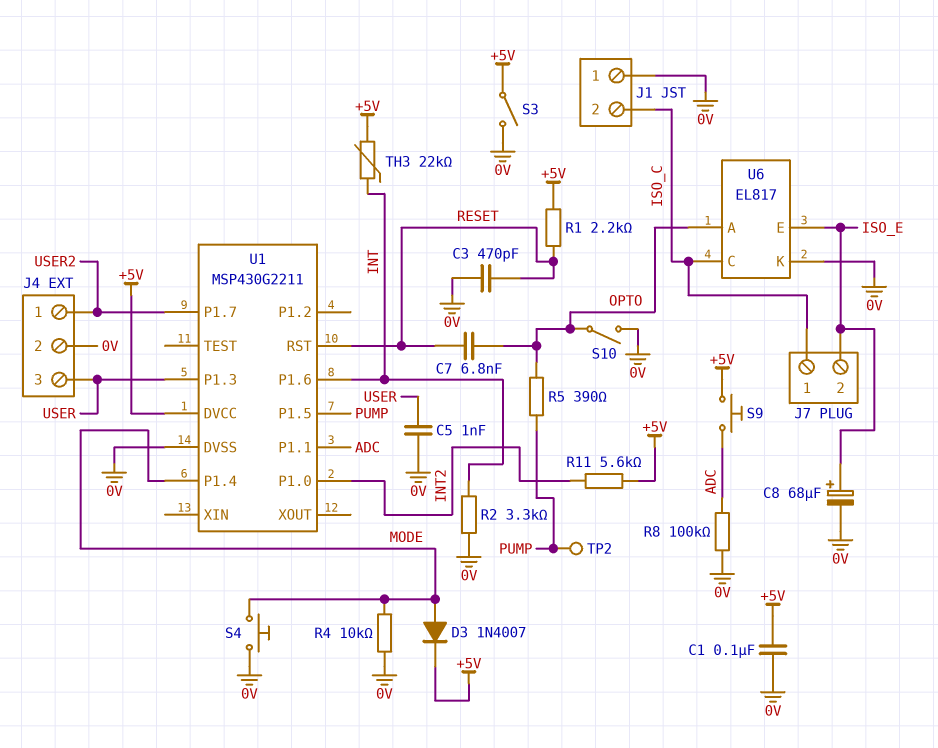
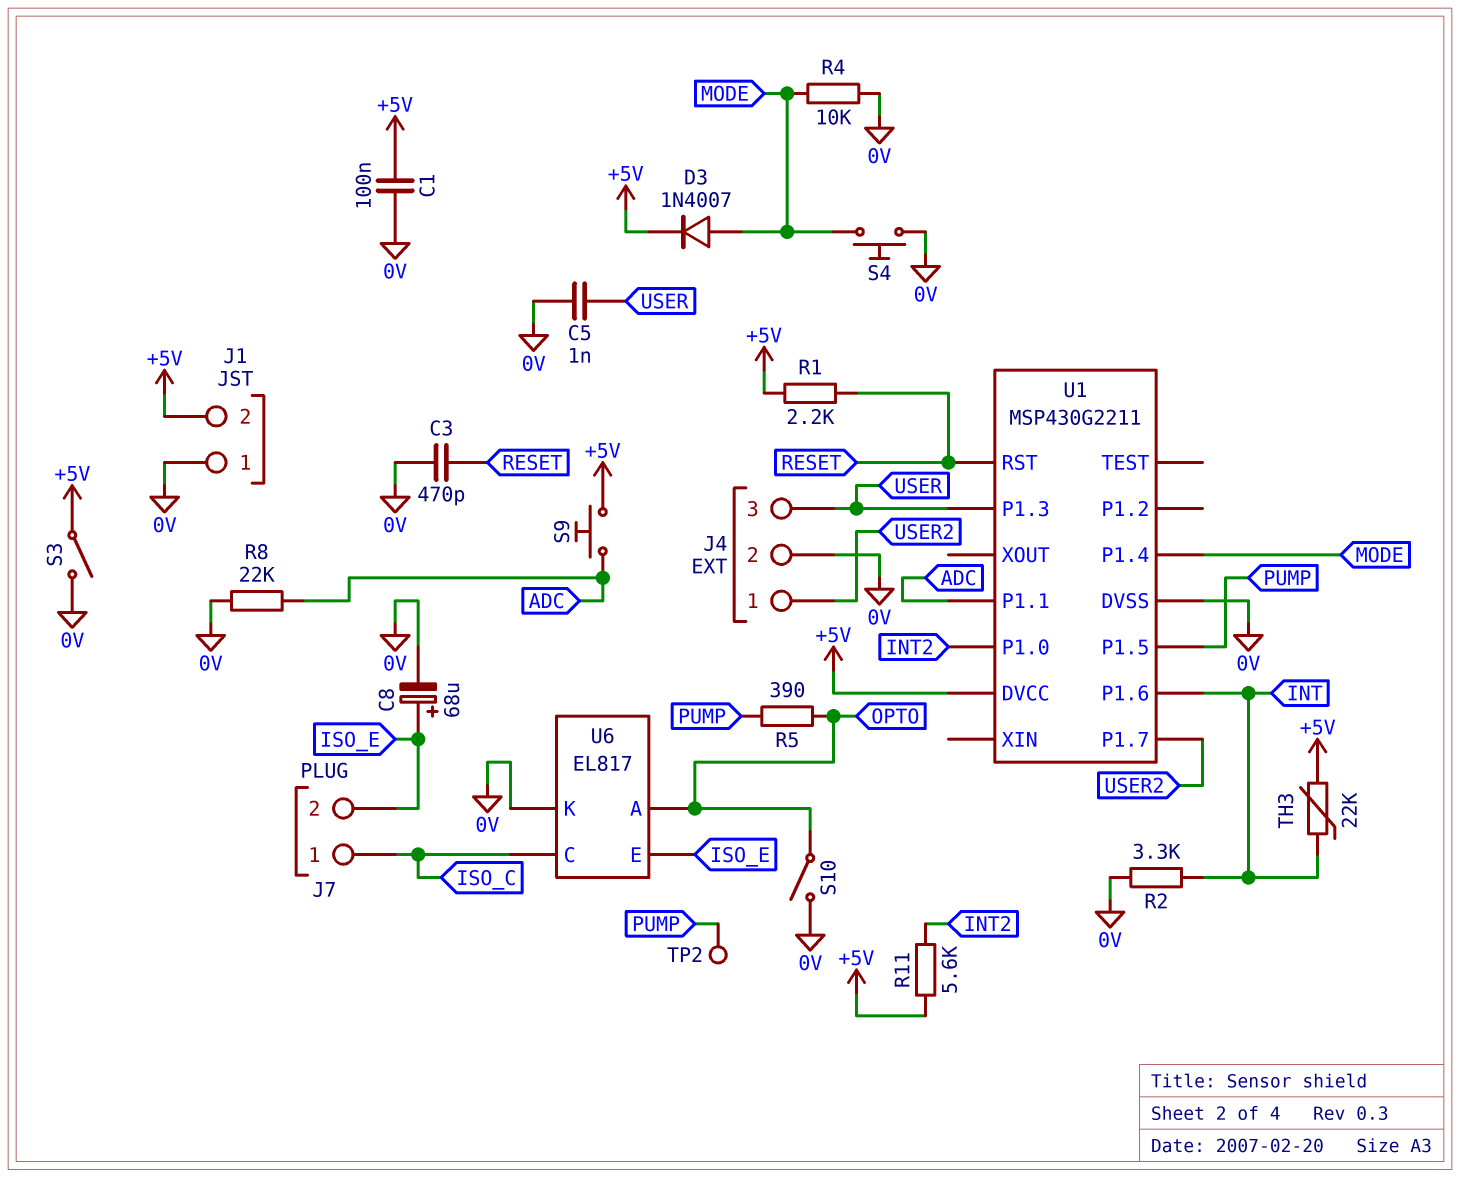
C7: 6.8nF (OPTO, RESET) -> none
J1 pin 2: ISO_C -> +5V
R8: 100k (0V, ADC) -> 22k (0V, ADC)

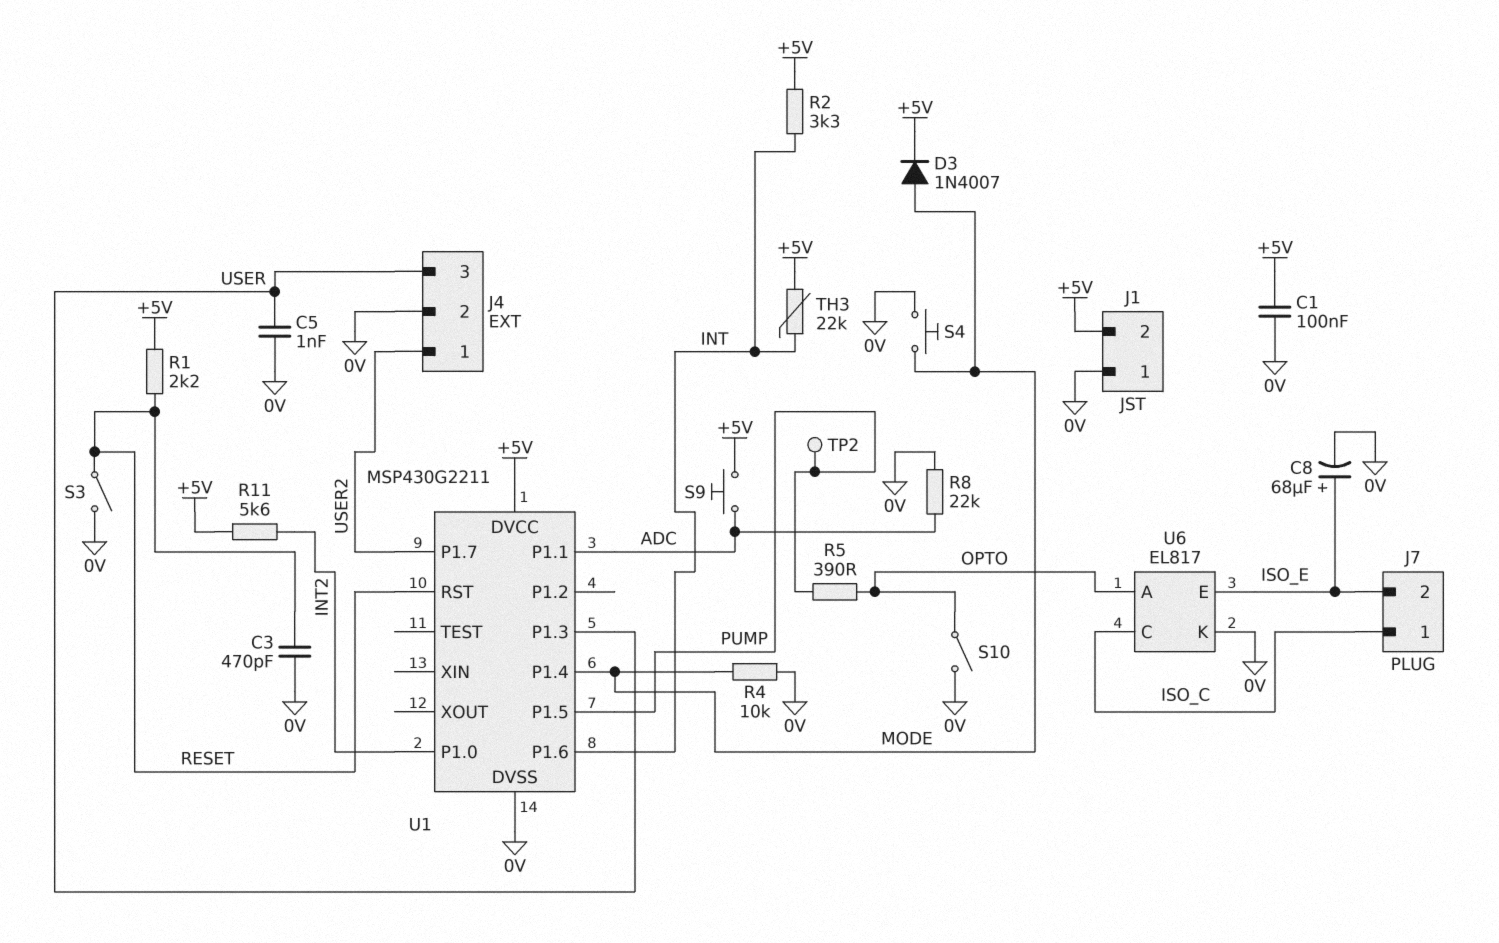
R2: 3.3k (0V, INT) -> 3.3k (+5V, INT)
S3: switch (+5V, 0V) -> switch (0V, RESET)

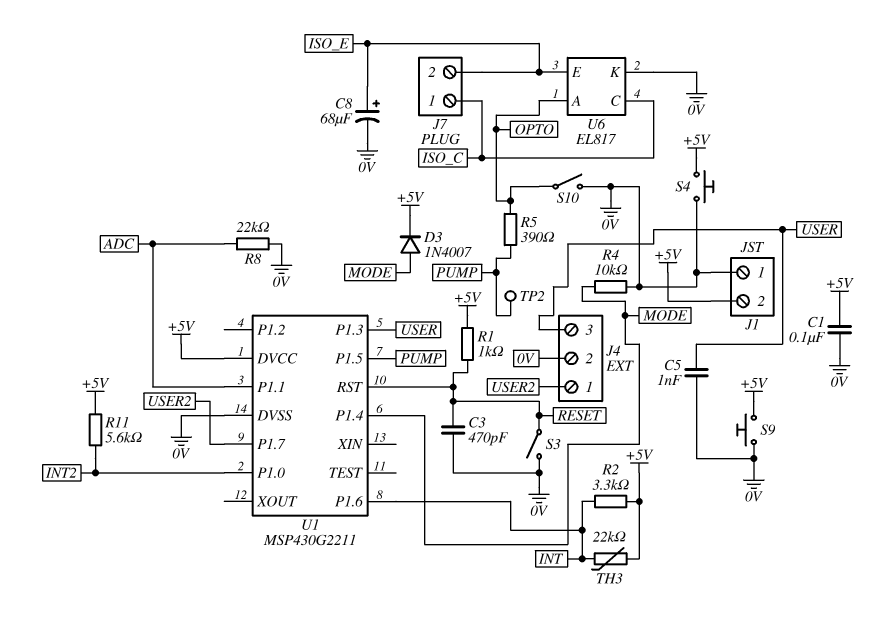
R1: 2.2k (+5V, RESET) -> 1k (+5V, RESET)
S4: button (0V, MODE) -> button (+5V, 0V)
S9: button (+5V, ADC) -> button (+5V, 0V)

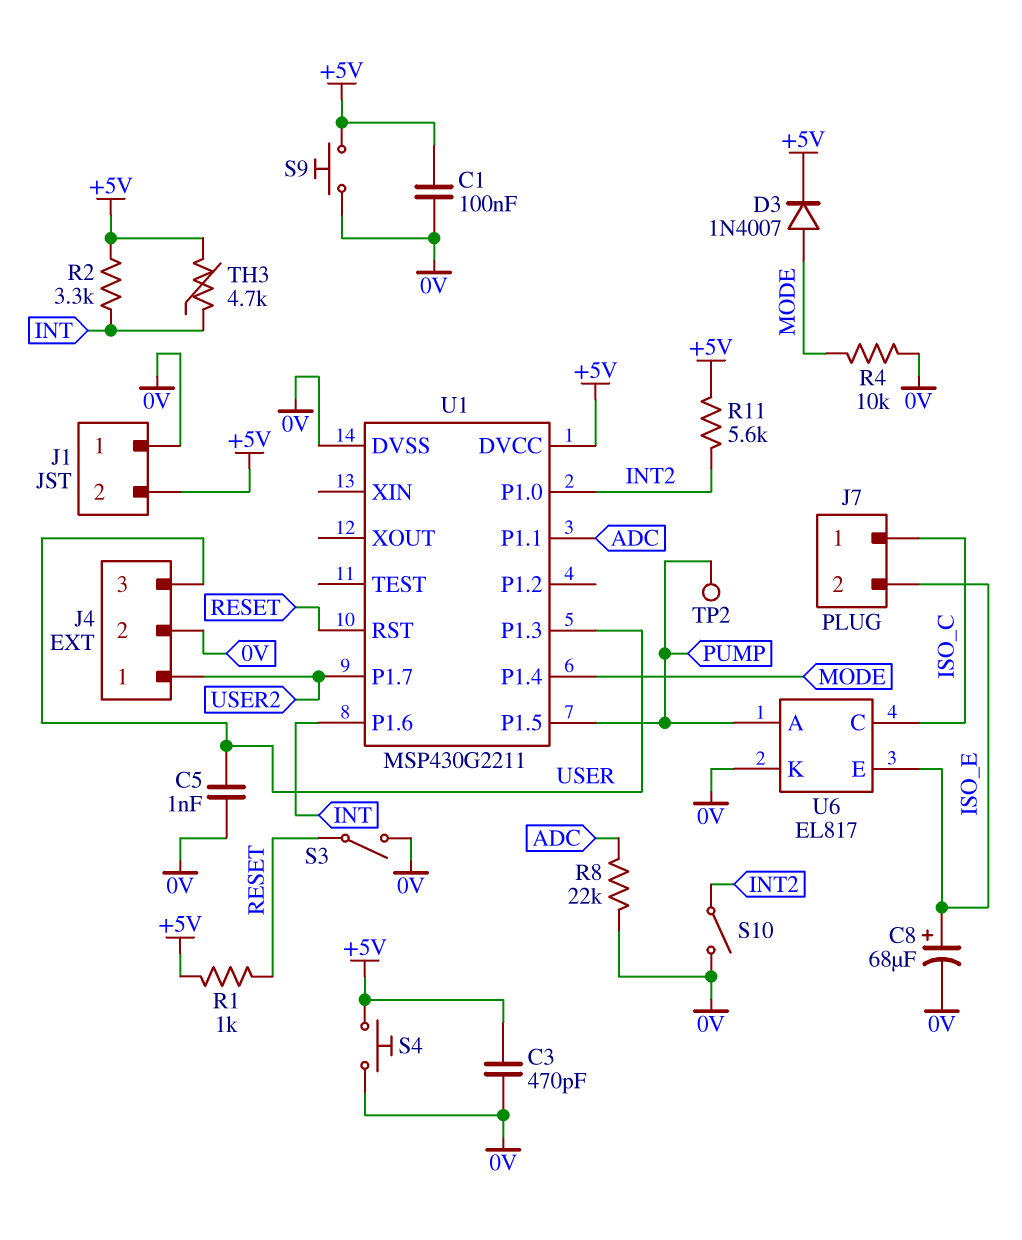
C3: 470pF (0V, RESET) -> 470pF (+5V, 0V)
R5: 390 (OPTO, PUMP) -> none
S10: switch (0V, OPTO) -> switch (0V, INT2)
TH3: 22k (+5V, INT) -> 4.7k (+5V, INT)
U6 pin A: OPTO -> PUMP

